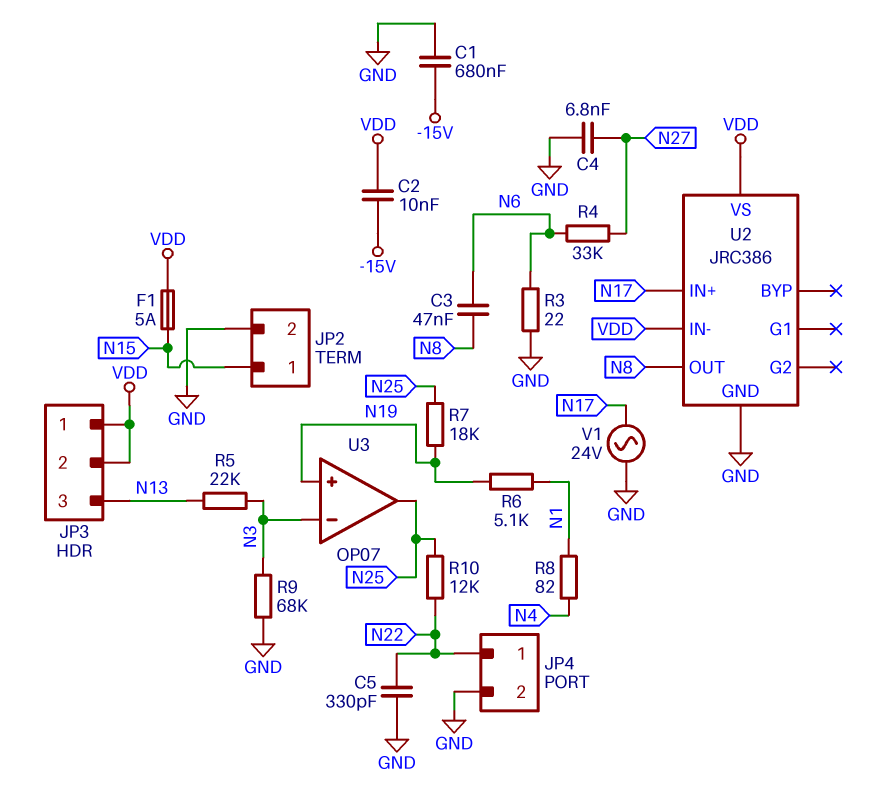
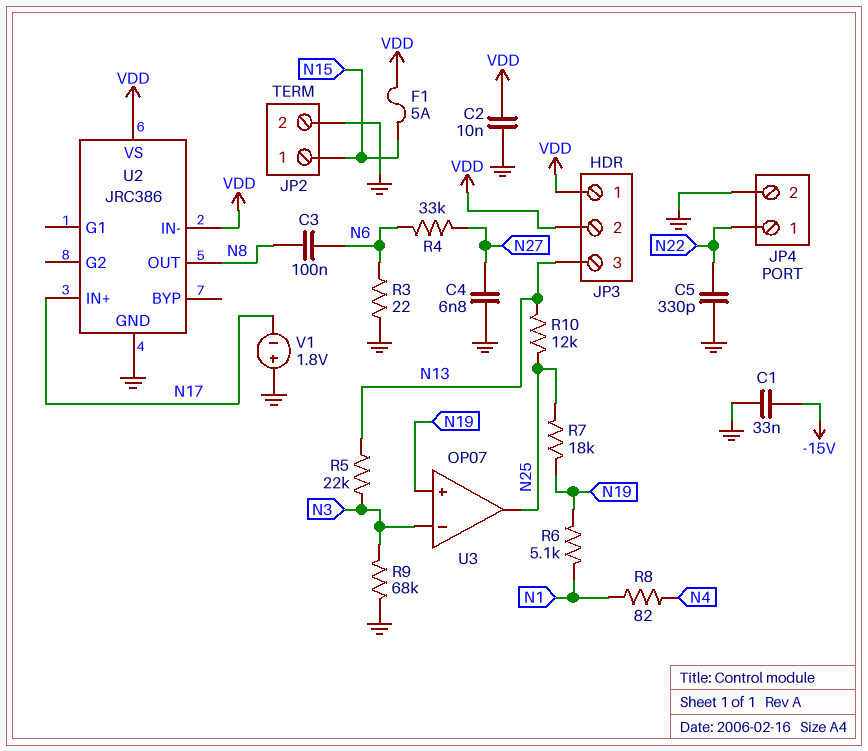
C1: 680nF (-15V, GND) -> 33nF (-15V, GND)
C2: 10nF (-15V, VDD) -> 10nF (GND, VDD)
C3: 47nF (N6, N8) -> 100nF (N6, N8)
R10: 12k (N22, N25) -> 12k (N13, N25)
V1: AC 24V (GND, N17) -> 1.8V (plus GND, minus N17)

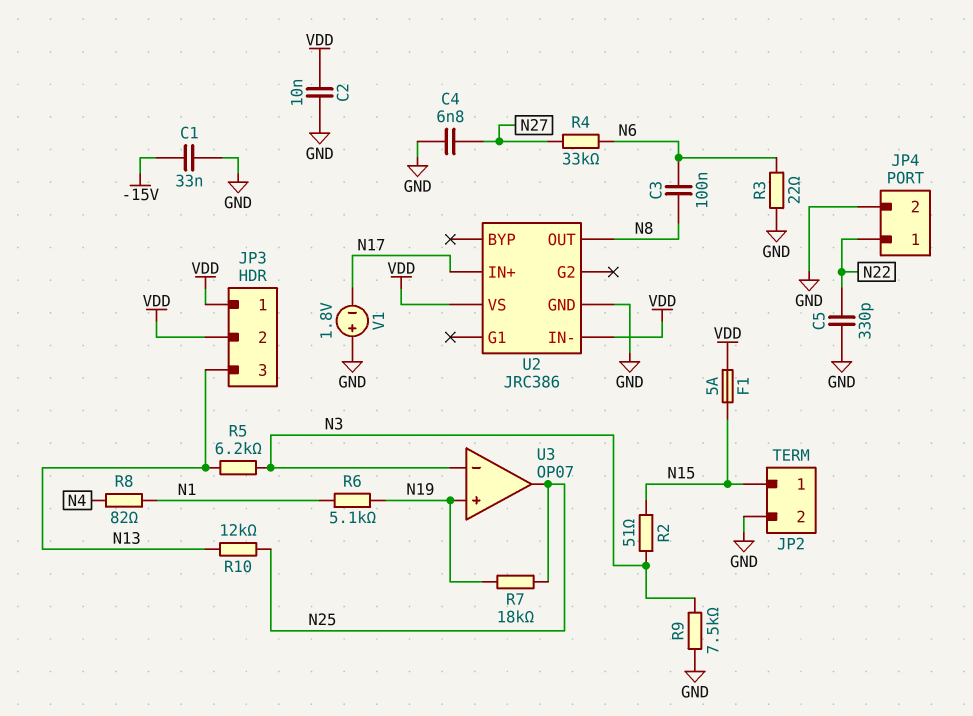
R2: none -> 51 (N3, N15)
R5: 22k (N3, N13) -> 6.2k (N3, N13)
R9: 68k (GND, N3) -> 7.5k (GND, N3)

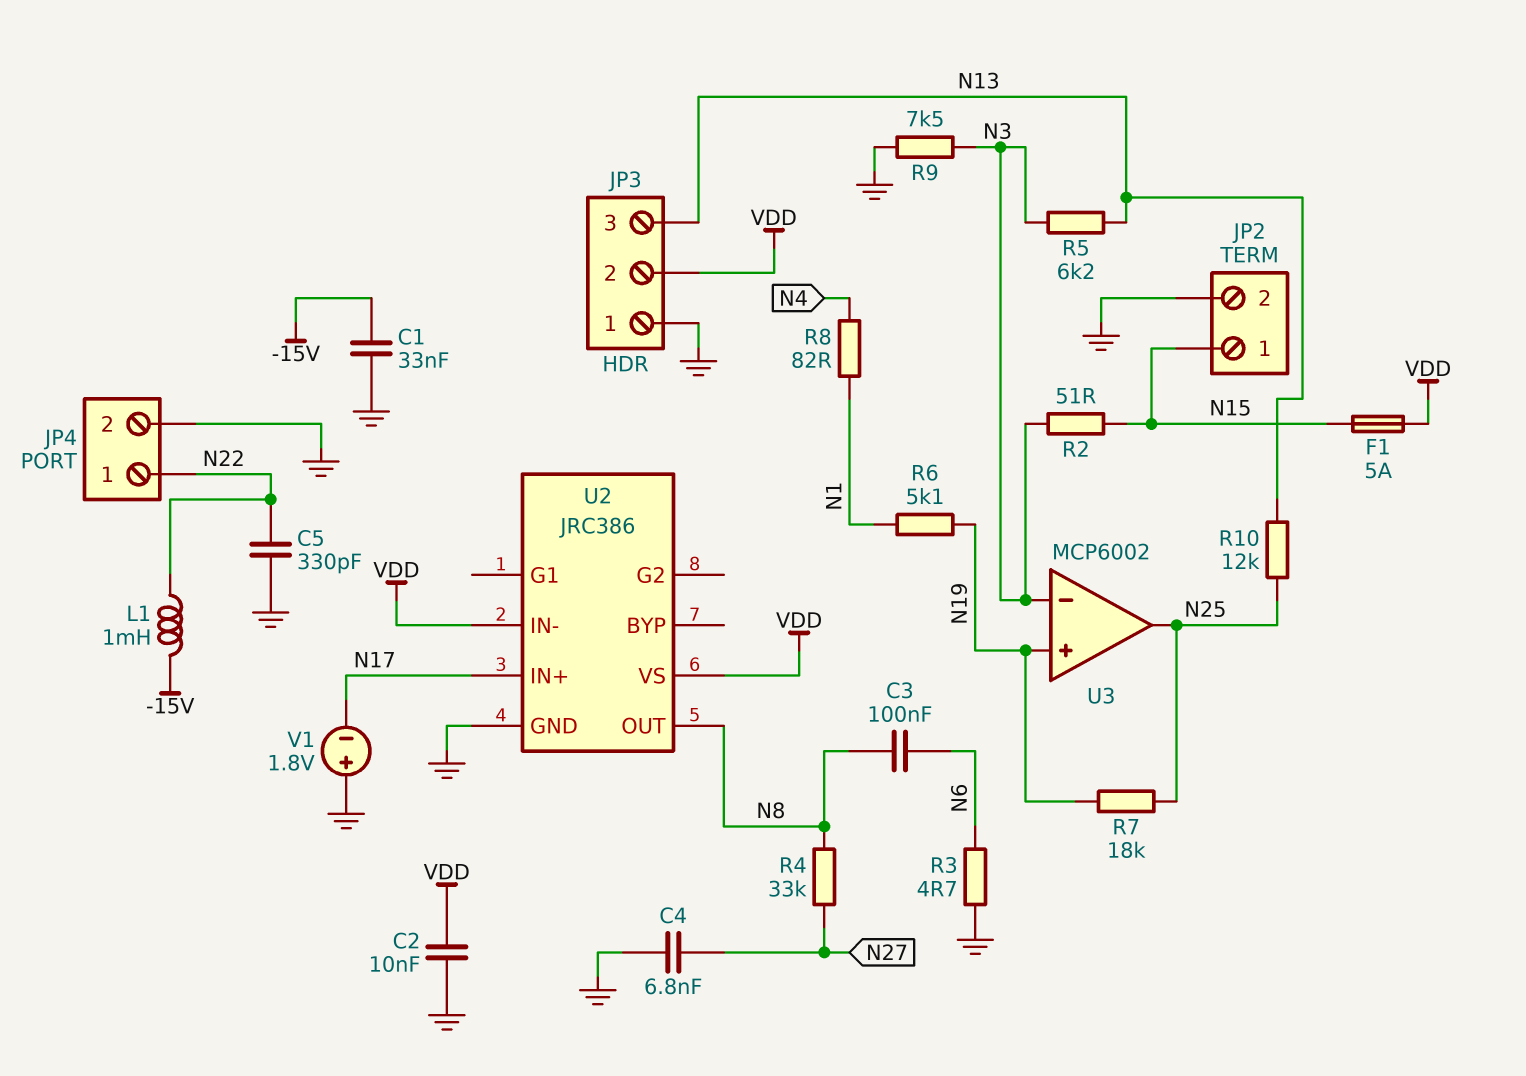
JP3 pin 1: VDD -> GND
L1: none -> 1mH (-15V, N22)
R3: 22 (GND, N6) -> 4.7 (GND, N6)
R4: 33k (N6, N27) -> 33k (N8, N27)
U3: OP07 -> MCP6002

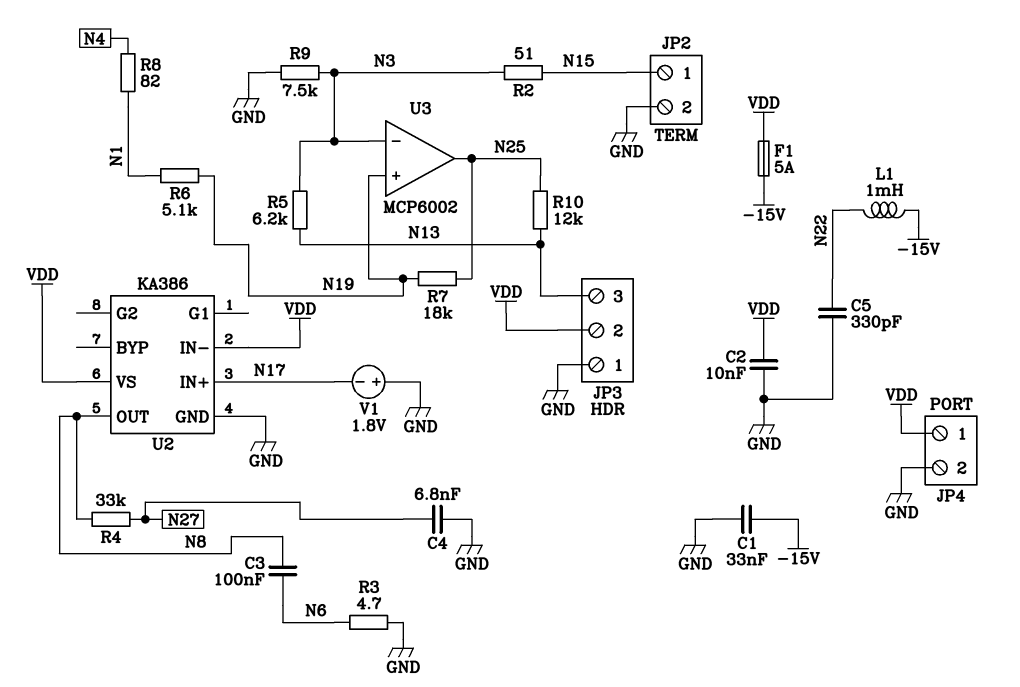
F1: 5A (N15, VDD) -> 5A (-15V, VDD)
JP4 pin 1: N22 -> VDD
U2: JRC386 -> KA386

